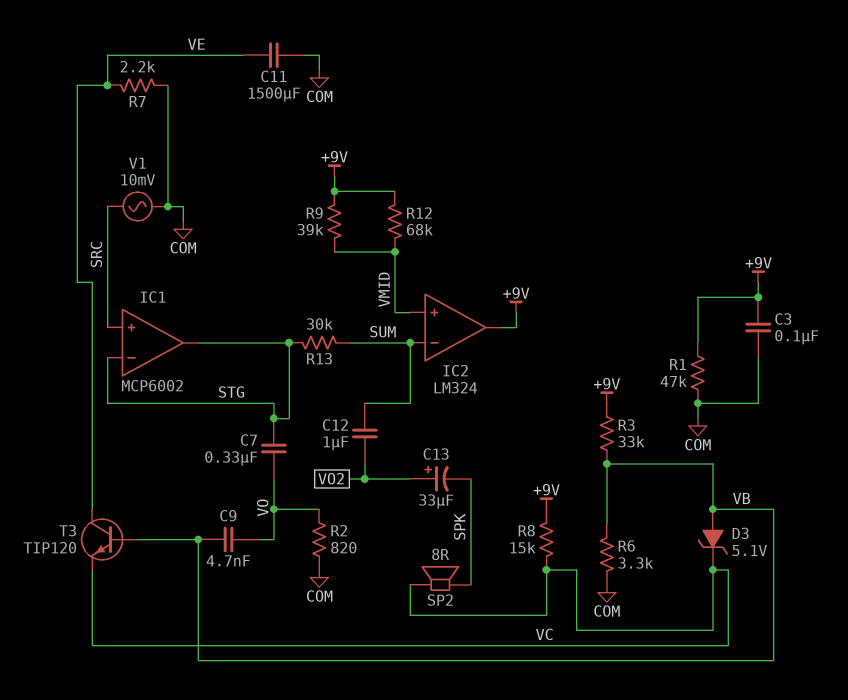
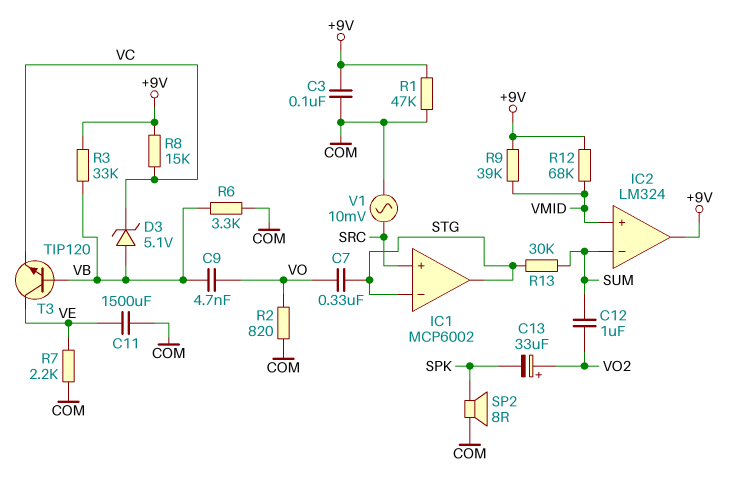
SP2: speaker 8R (SPK, VC) -> speaker 8R (COM, SPK)

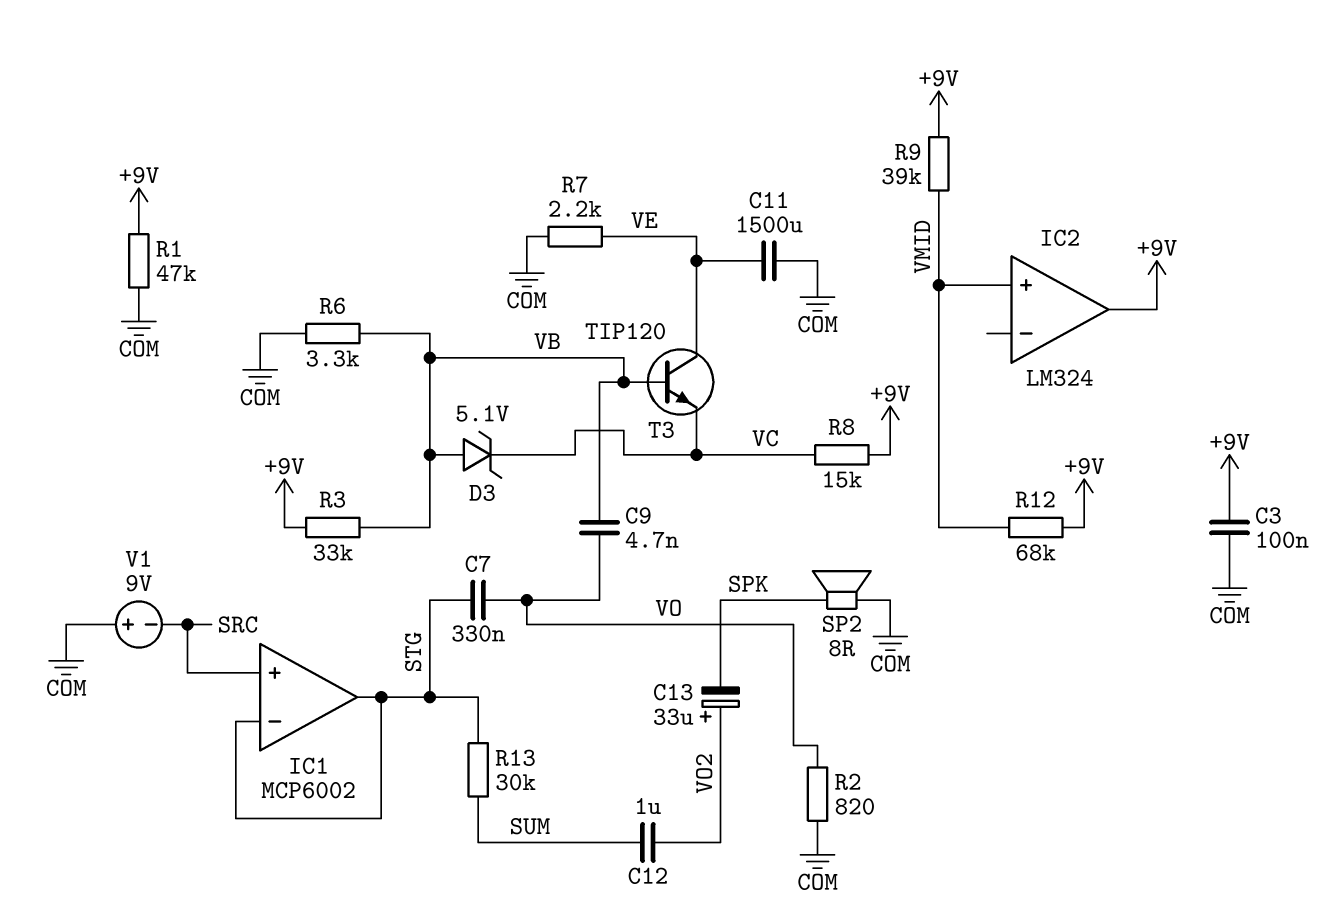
IC2 pin in-: SUM -> none
V1: AC 10mV (COM, SRC) -> 9V (plus COM, minus SRC)

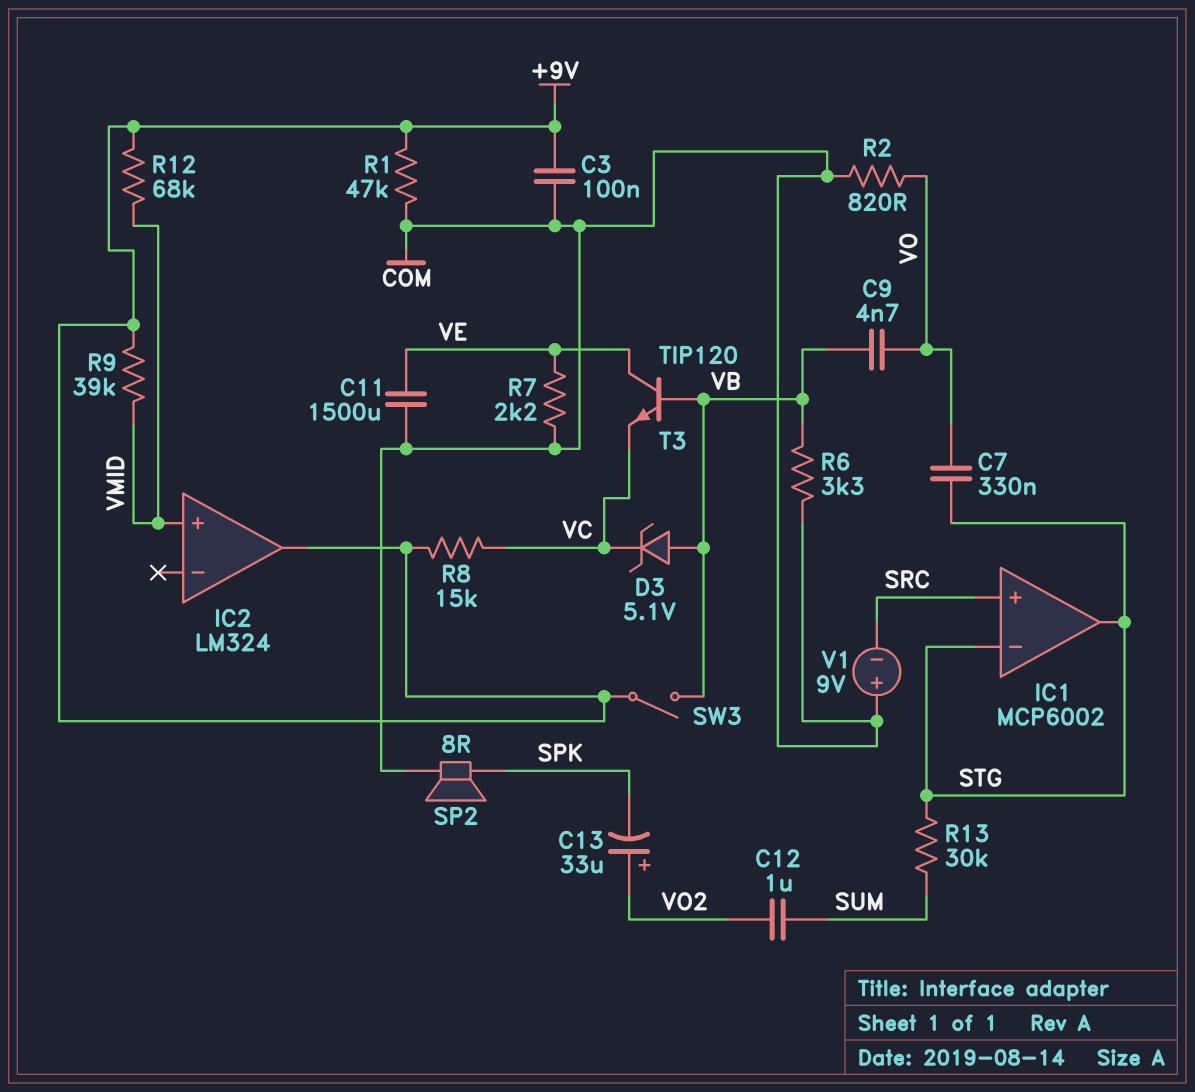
R3: 33k (+9V, VB) -> none
SW3: none -> switch (+9V, VB)

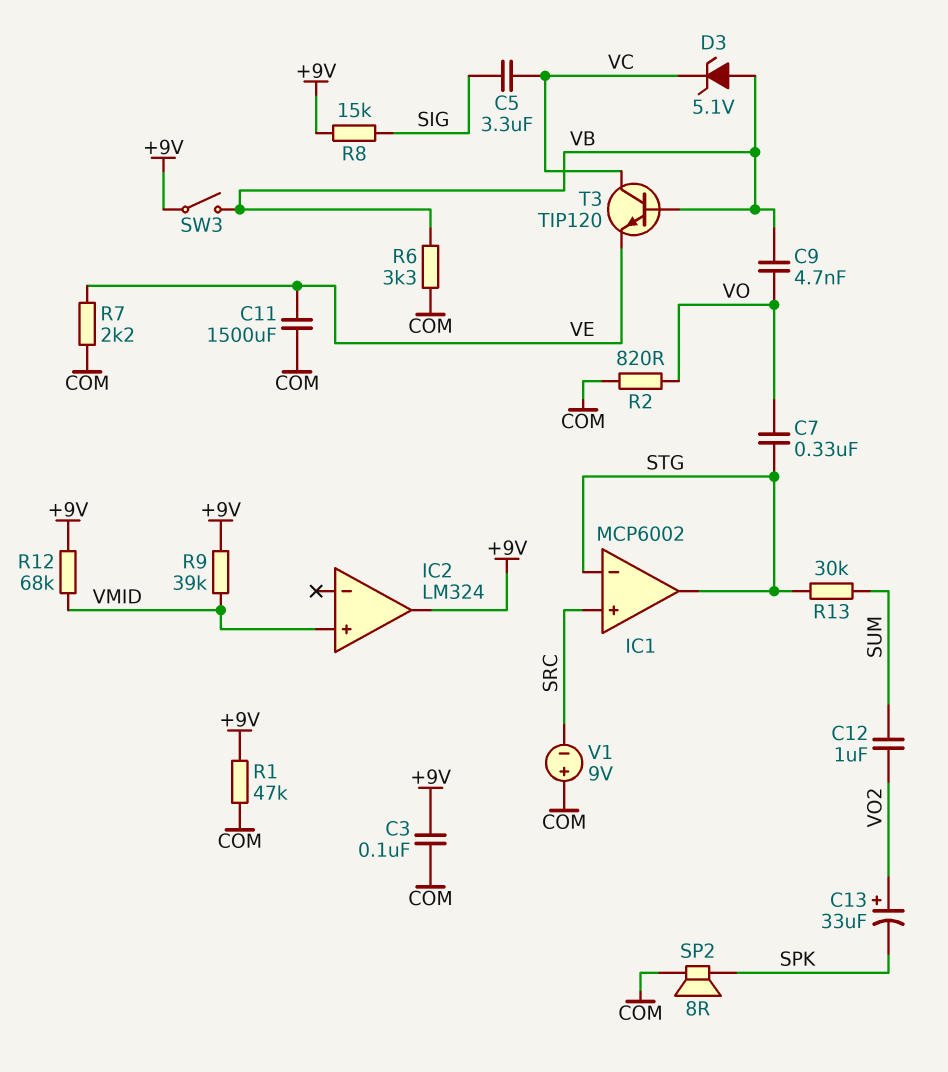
C5: none -> 3.3uF (SIG, VC)
R8: 15k (+9V, VC) -> 15k (+9V, SIG)
T3: NPN TIP120 (B VB, C VE, E VC) -> NPN TIP120 (B VB, C VC, E VE)

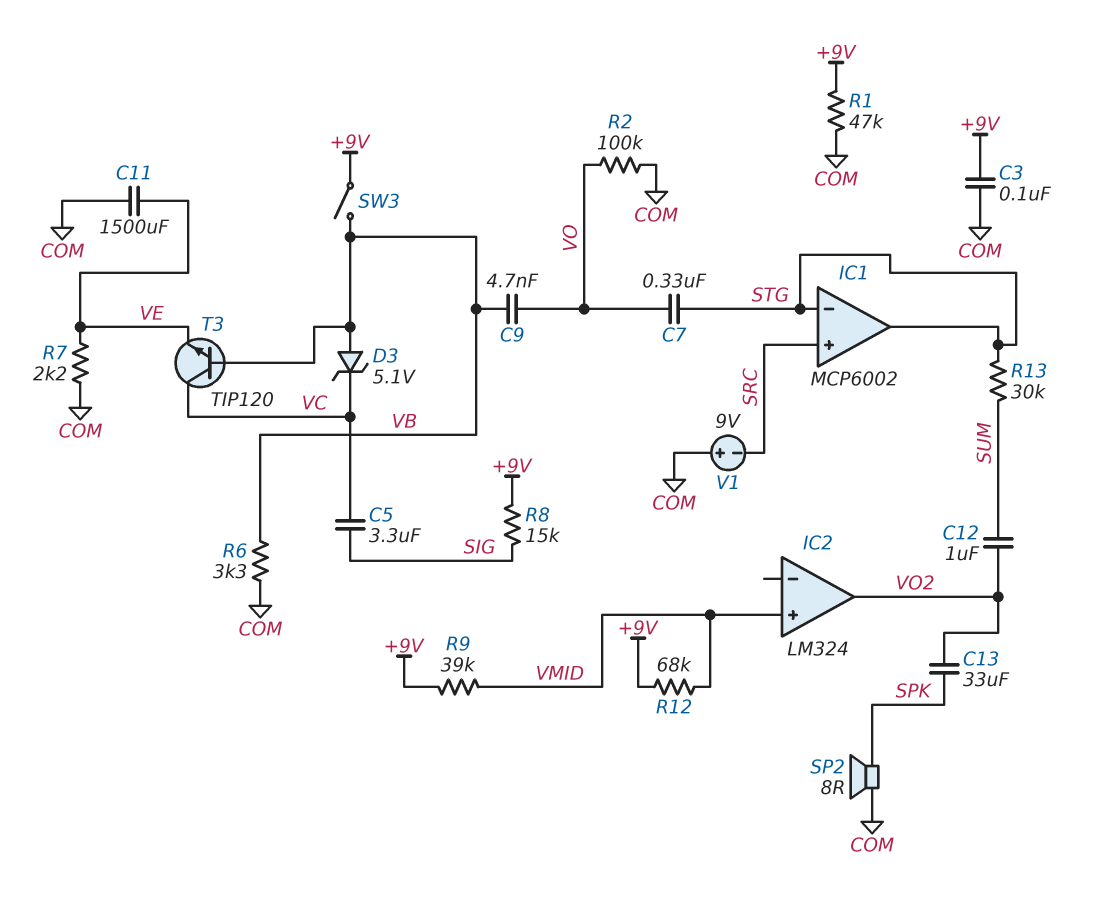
C13: 33uF (plus VO2, minus SPK) -> 33uF (SPK, VO2)
IC2 pin out: +9V -> VO2
R2: 820 (COM, VO) -> 100k (COM, VO)

